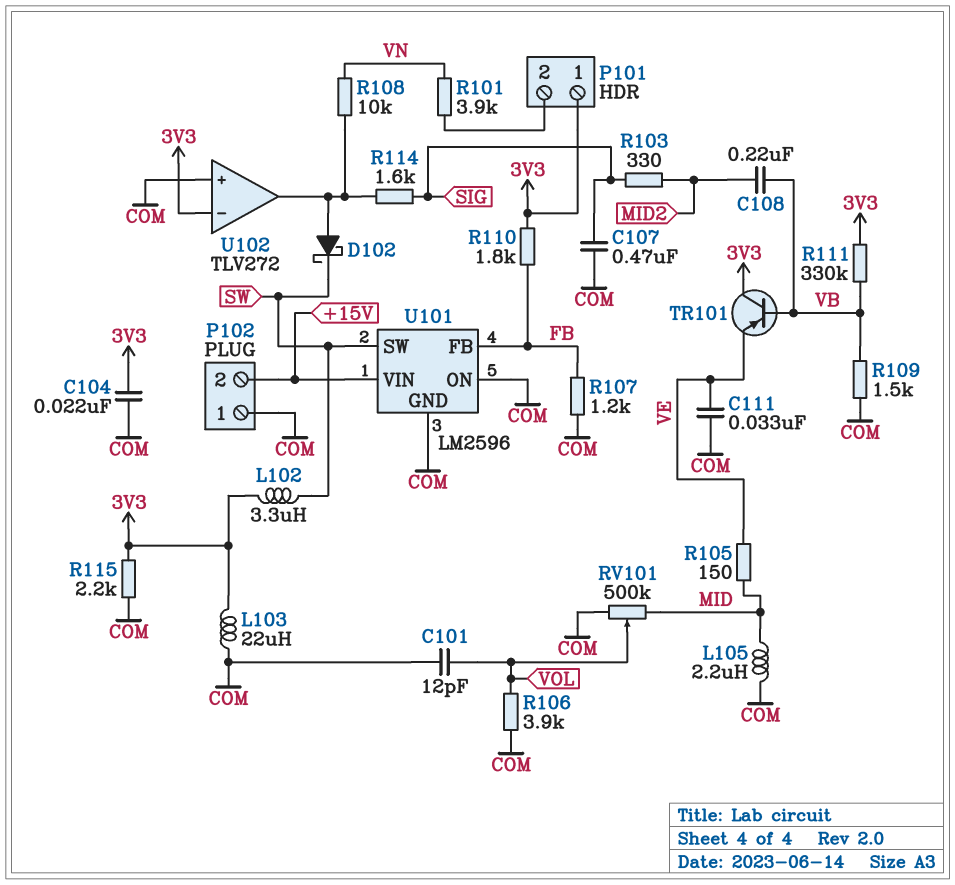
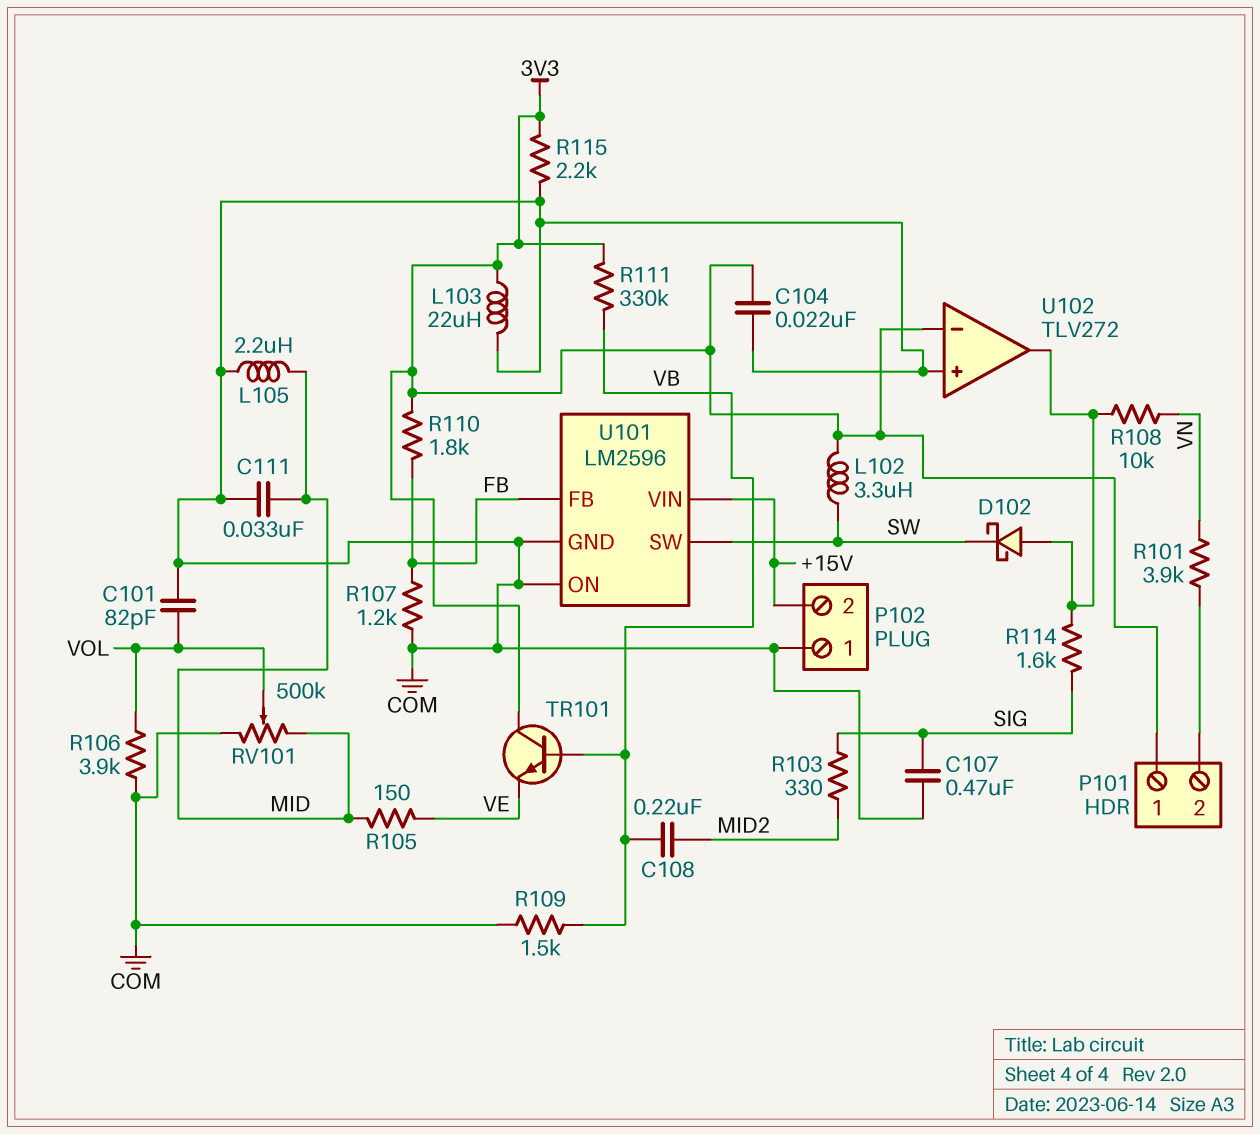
C101: 12pF (COM, VOL) -> 82pF (COM, VOL)
C111: 33nF (COM, VE) -> 33nF (COM, MID)
TR101: PNP (B VB, C 3V3, E VE) -> NPN (B VB, C 3V3, E VE)

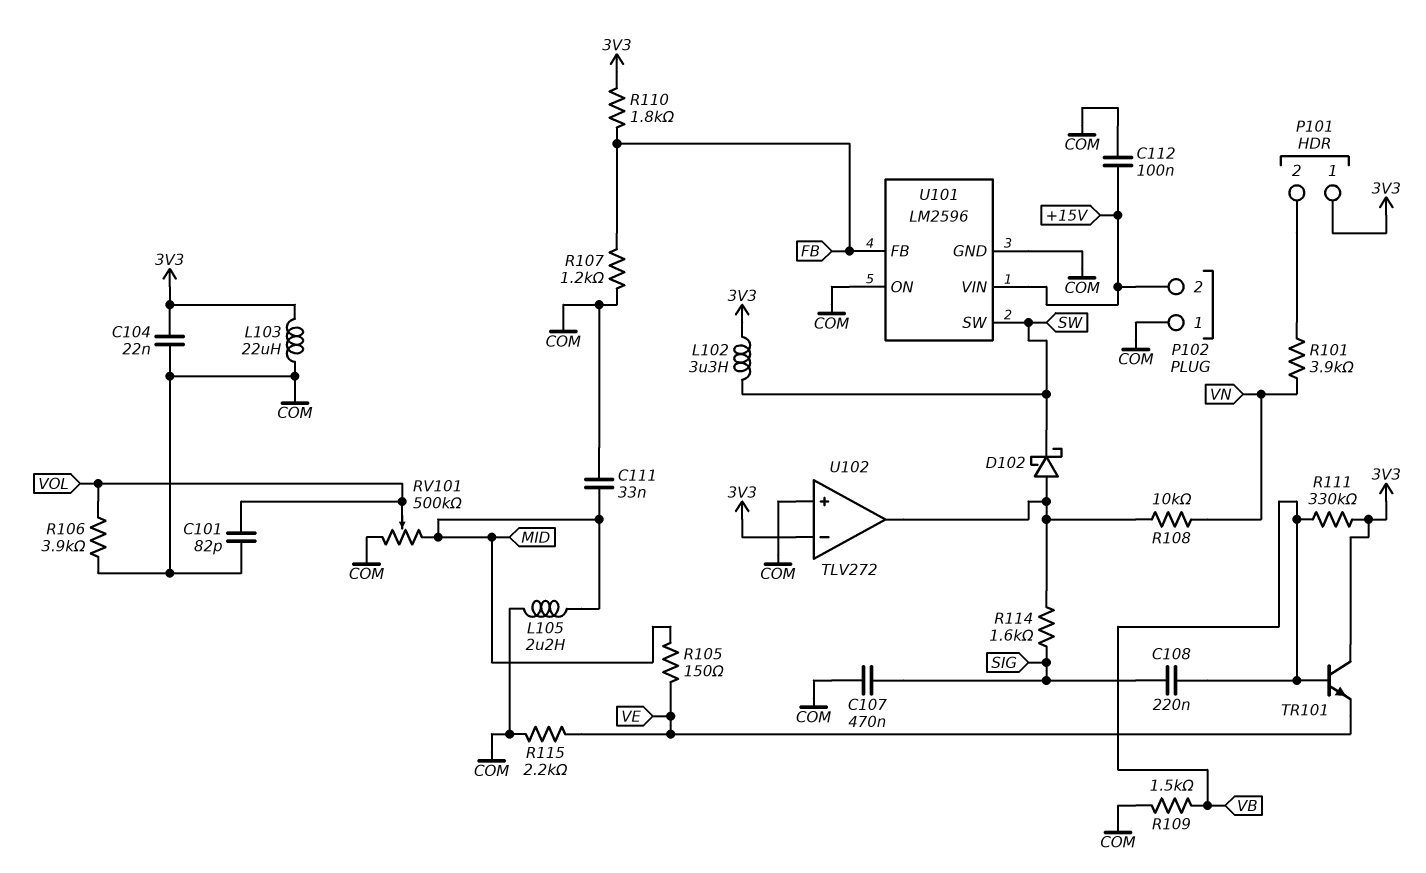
C108: 220nF (MID2, VB) -> 220nF (SIG, VB)
C112: none -> 100nF (+15V, COM)
R103: 330 (MID2, SIG) -> none
R115: 2.2k (3V3, COM) -> 2.2k (COM, VE)

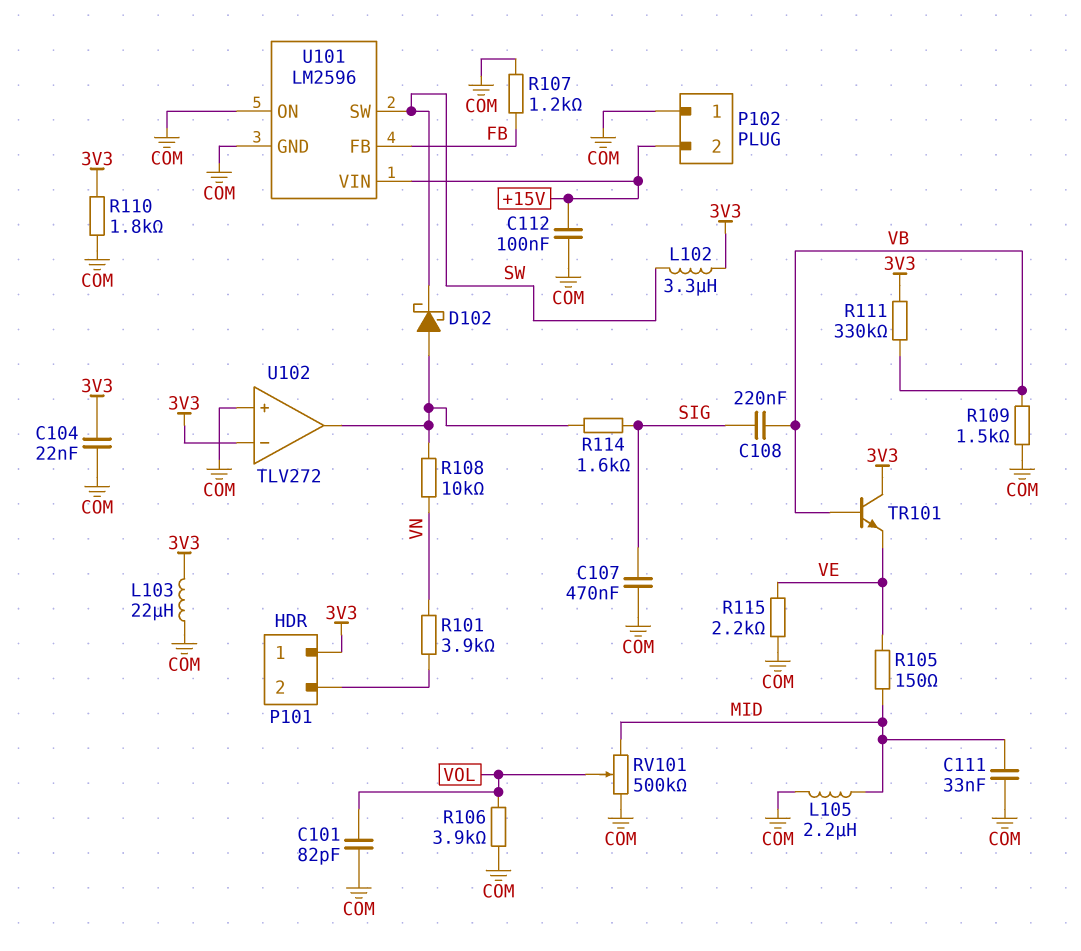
R110: 1.8k (3V3, FB) -> 1.8k (3V3, COM)

